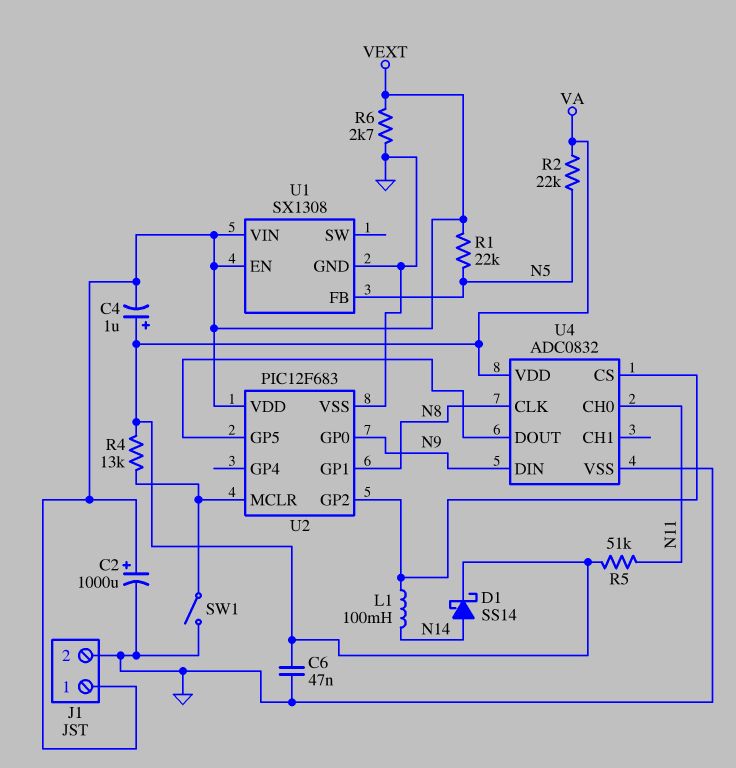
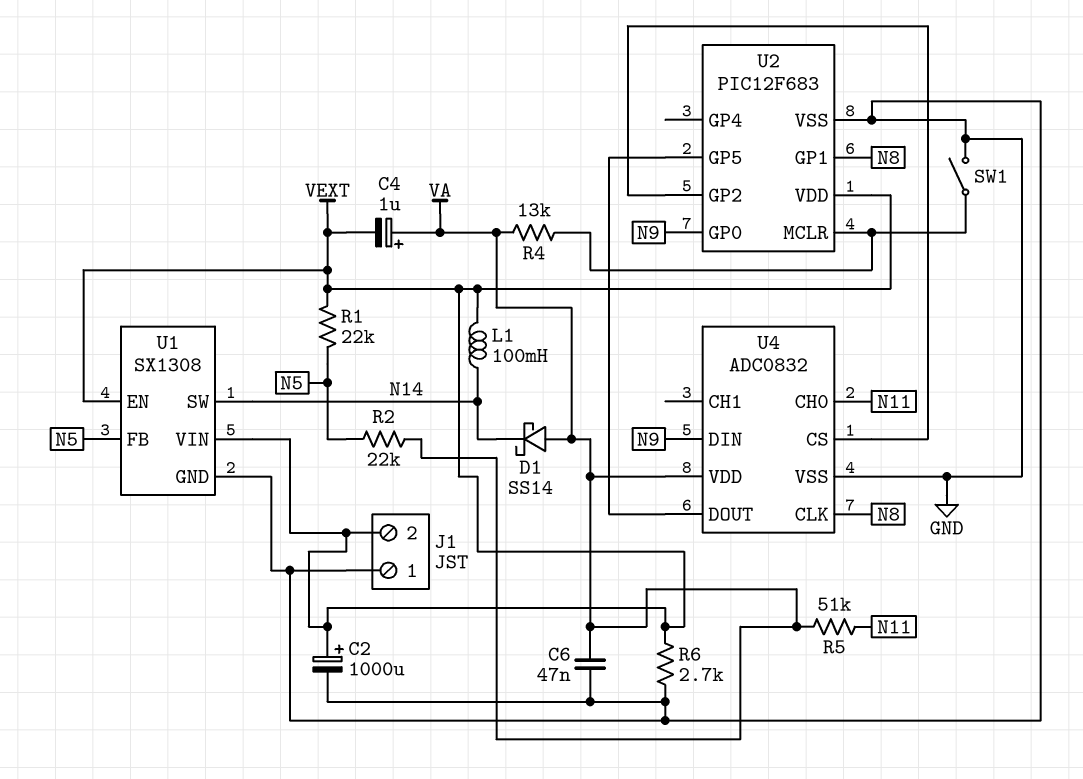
D1: schottky SS14 (A N14, K VA) -> schottky SS14 (A VA, K N14)
J1 pin 1: VEXT -> GND
J1 pin 2: GND -> VEXT
L1: 100mH (N14, U2/GP2) -> 100mH (N14, VEXT)
U1 pin SW: none -> N14

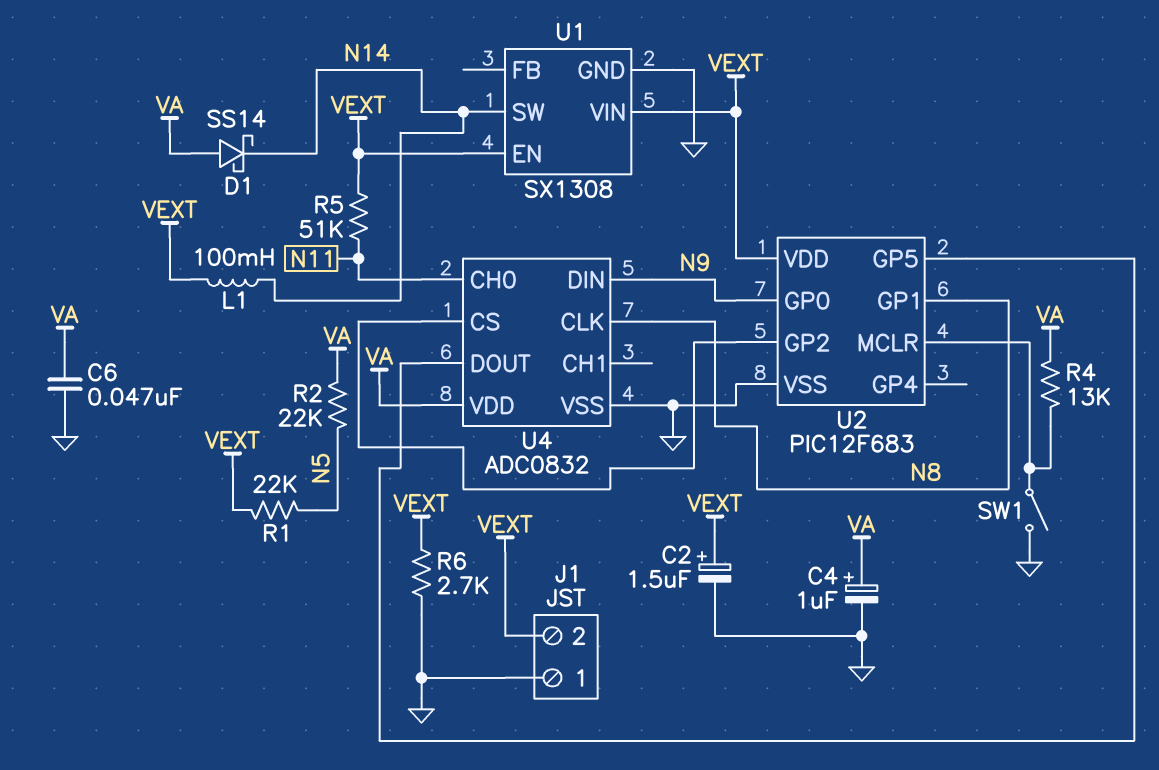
C2: 1000uF (plus VEXT, minus GND) -> 1.5uF (plus VEXT, minus GND)
C4: 1uF (plus VA, minus VEXT) -> 1uF (plus VA, minus GND)
R5: 51k (N11, VA) -> 51k (N11, VEXT)
U1 pin FB: N5 -> none

